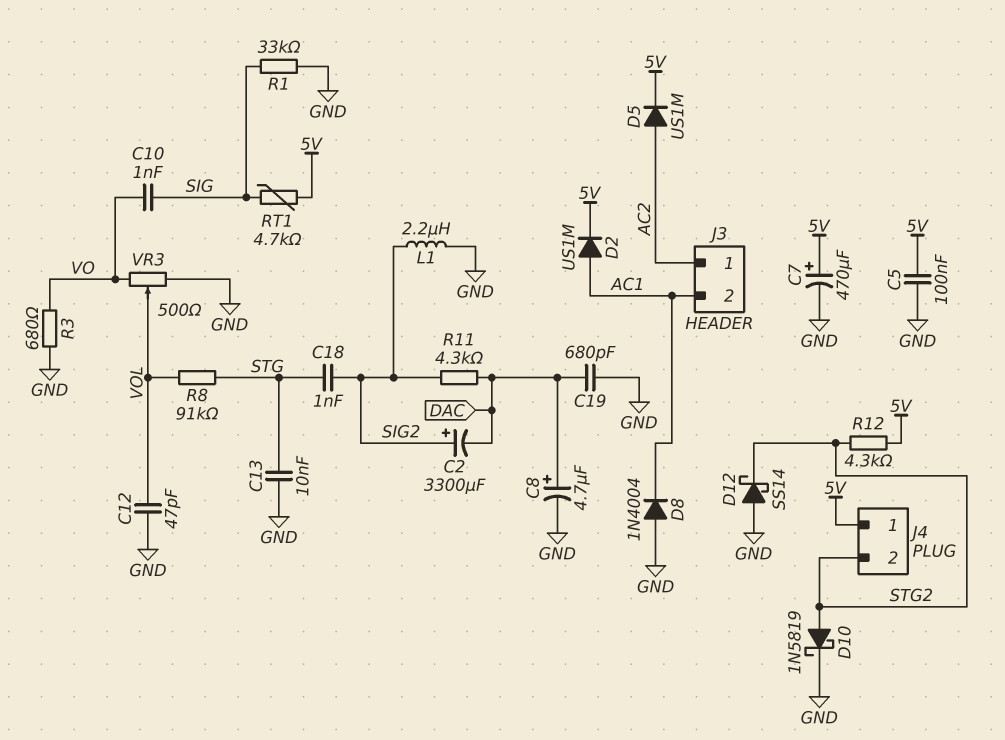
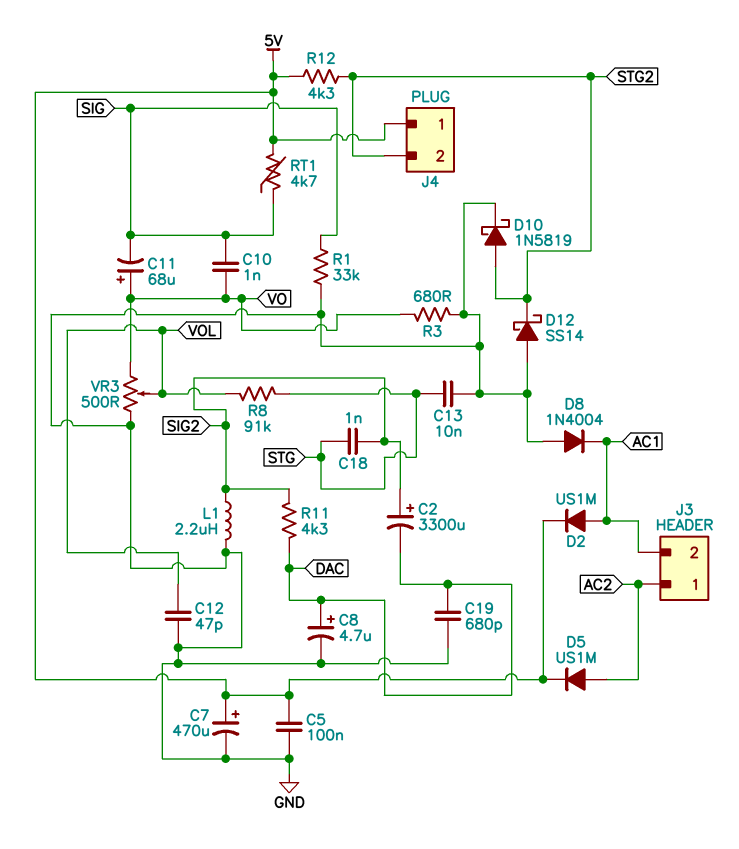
C11: none -> 68uF (plus VO, minus SIG)

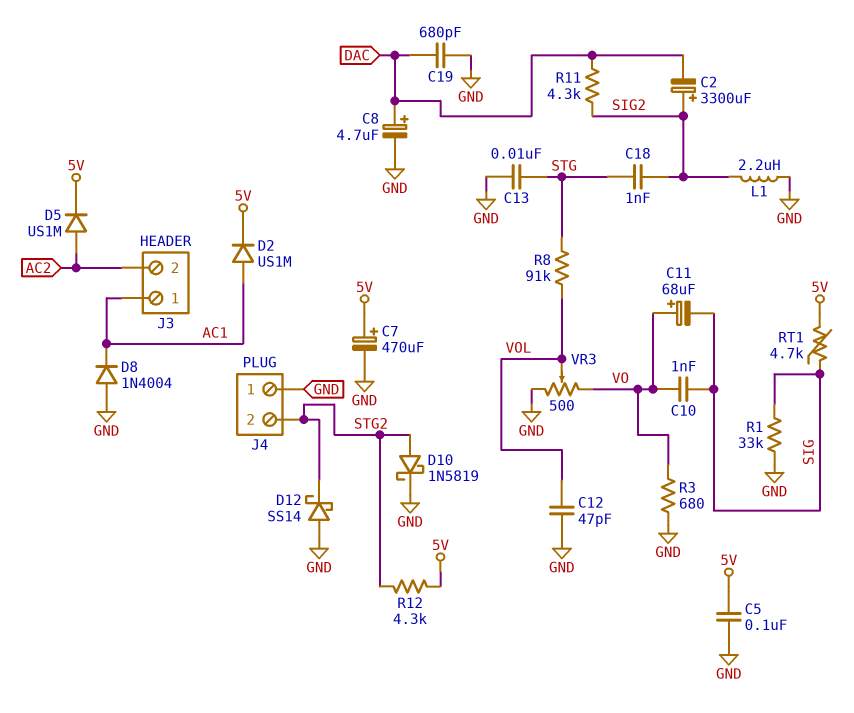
J3 pin 1: AC2 -> AC1
J3 pin 2: AC1 -> AC2
J4 pin 1: 5V -> GND

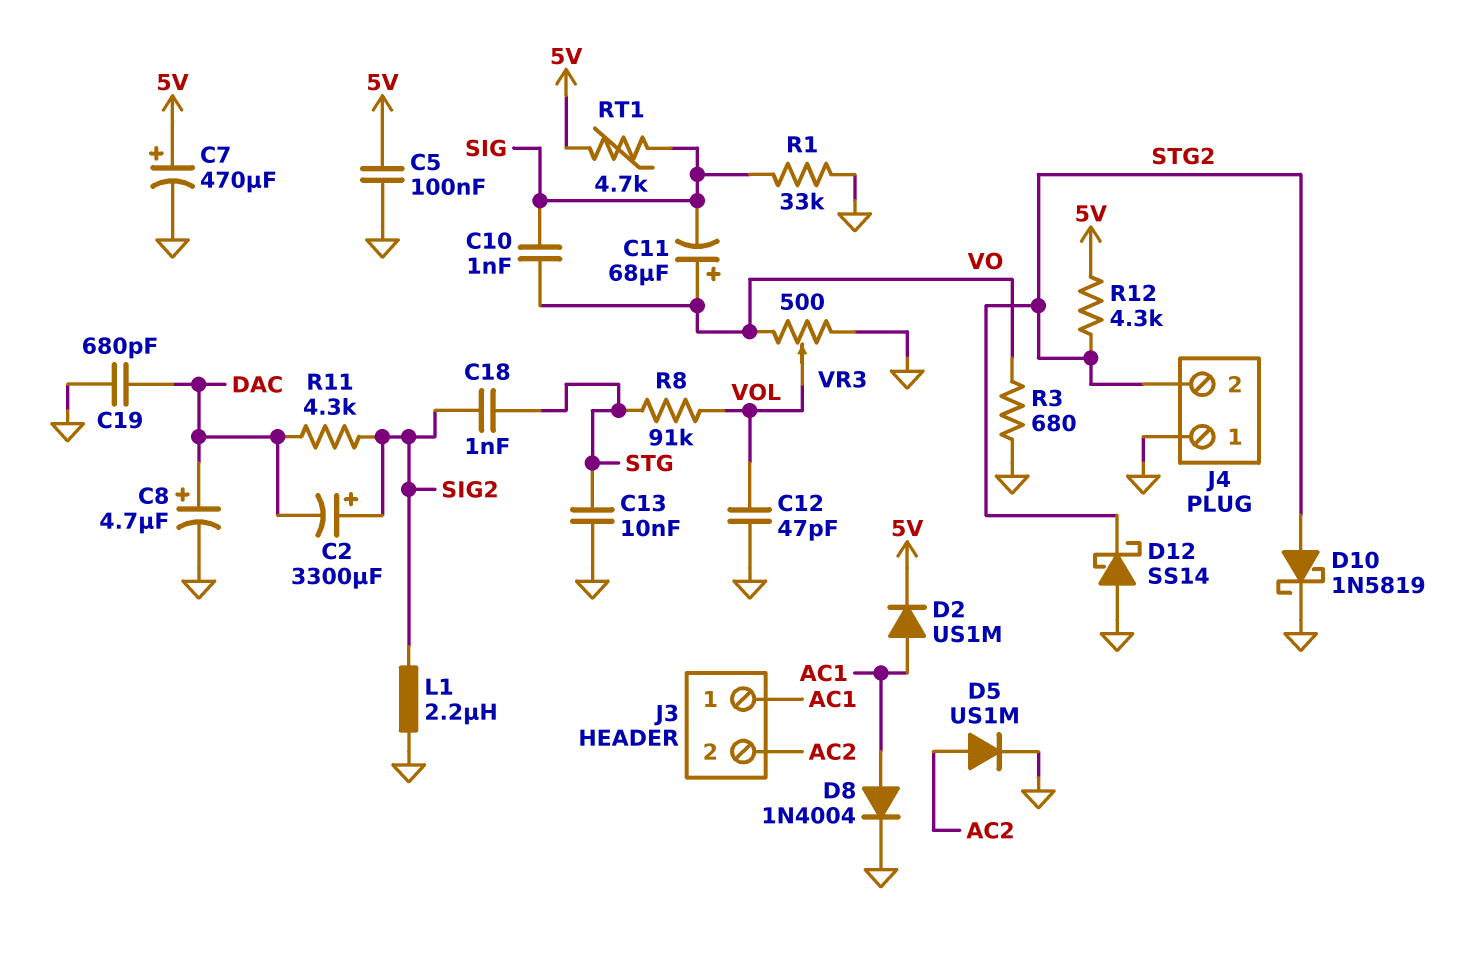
D5: diode US1M (A AC2, K 5V) -> diode US1M (A AC2, K GND)
D8: diode 1N4004 (A GND, K AC1) -> diode 1N4004 (A AC1, K GND)

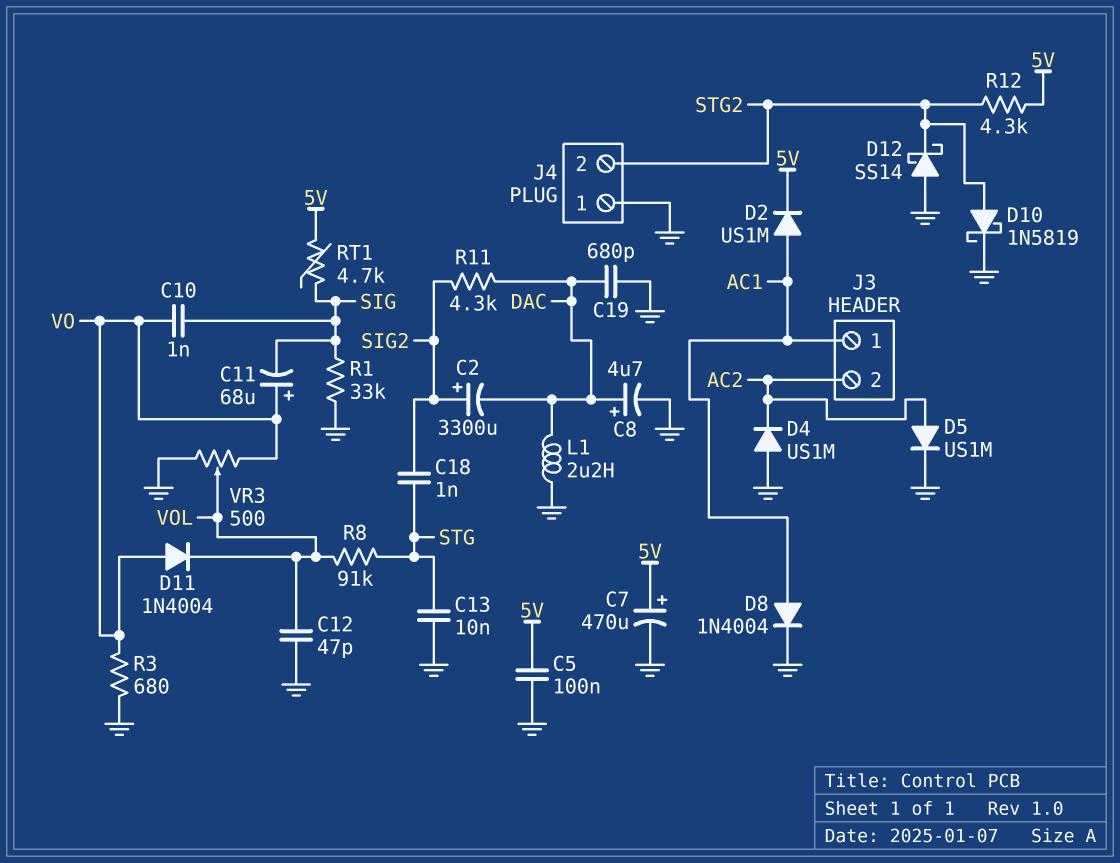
D4: none -> diode US1M (A GND, K AC2)
D11: none -> diode 1N4004 (A VO, K VOL)
L1: 2.2uH (GND, SIG2) -> 2.2uH (DAC, GND)

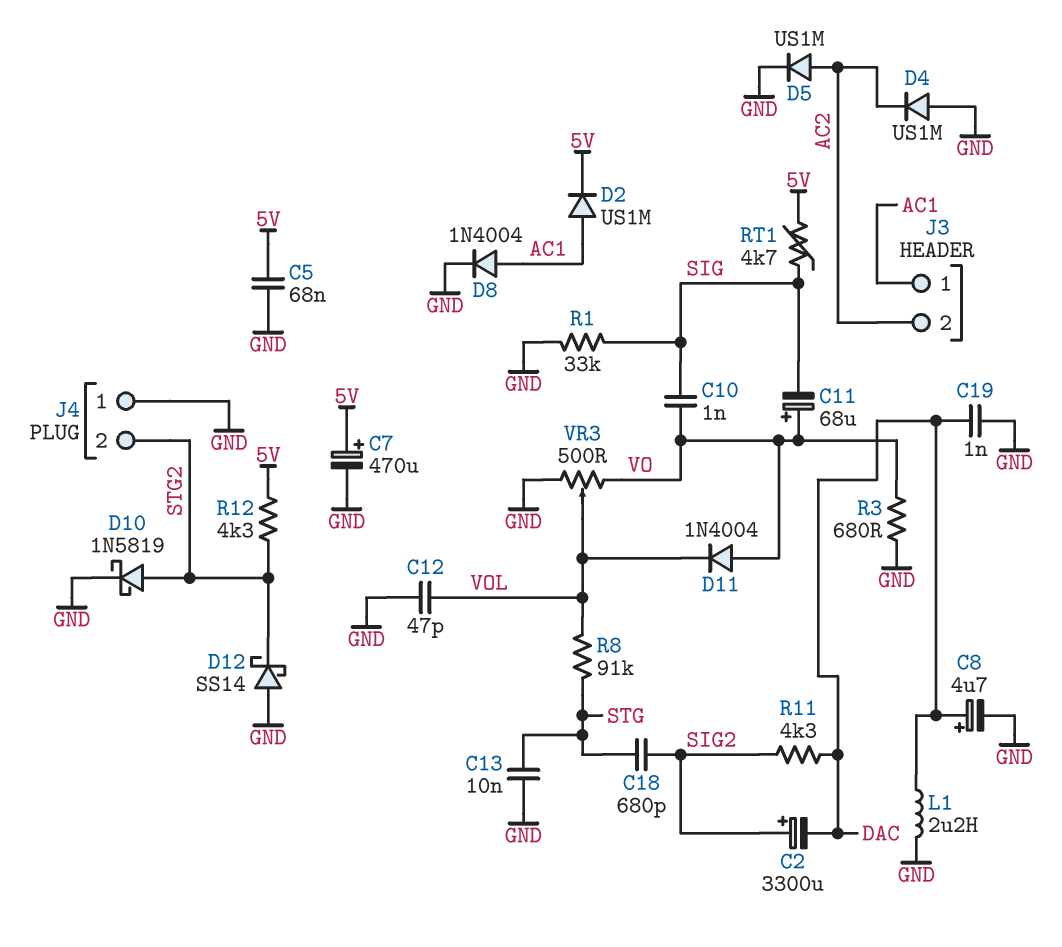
C5: 100nF (5V, GND) -> 68nF (5V, GND)
C18: 1nF (SIG2, STG) -> 680pF (SIG2, STG)
C19: 680pF (DAC, GND) -> 1nF (DAC, GND)

